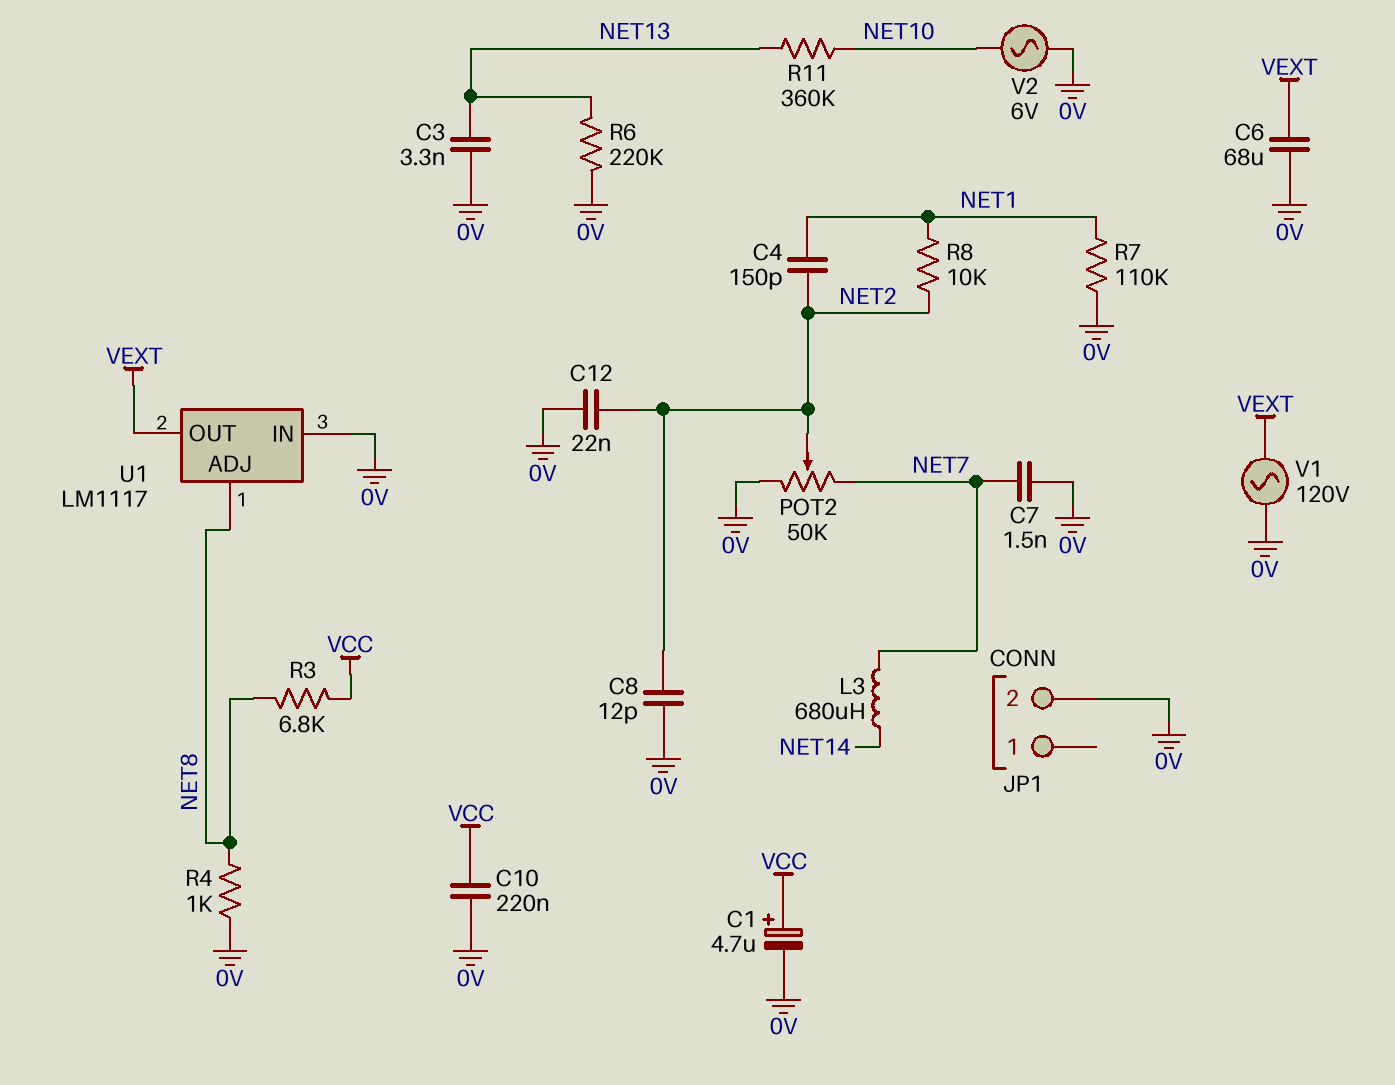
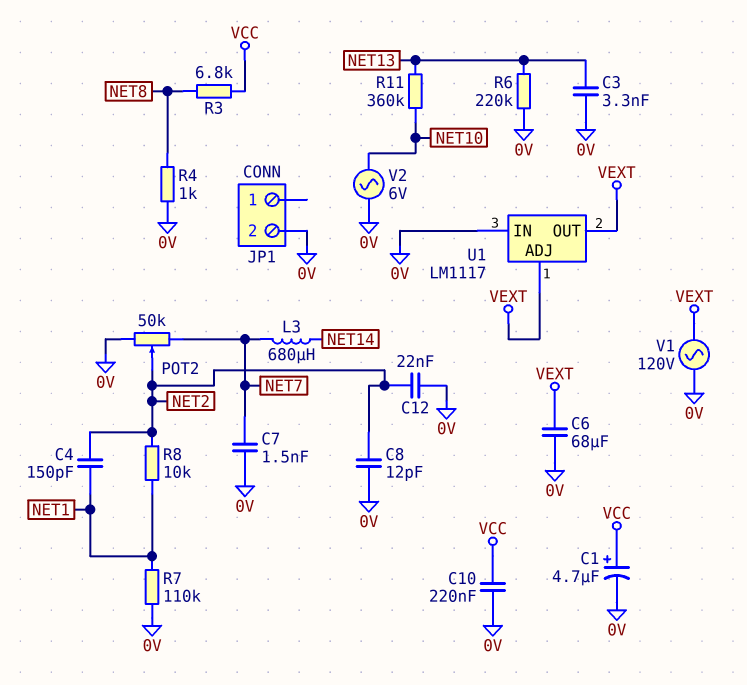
U1 pin ADJ: NET8 -> VEXT

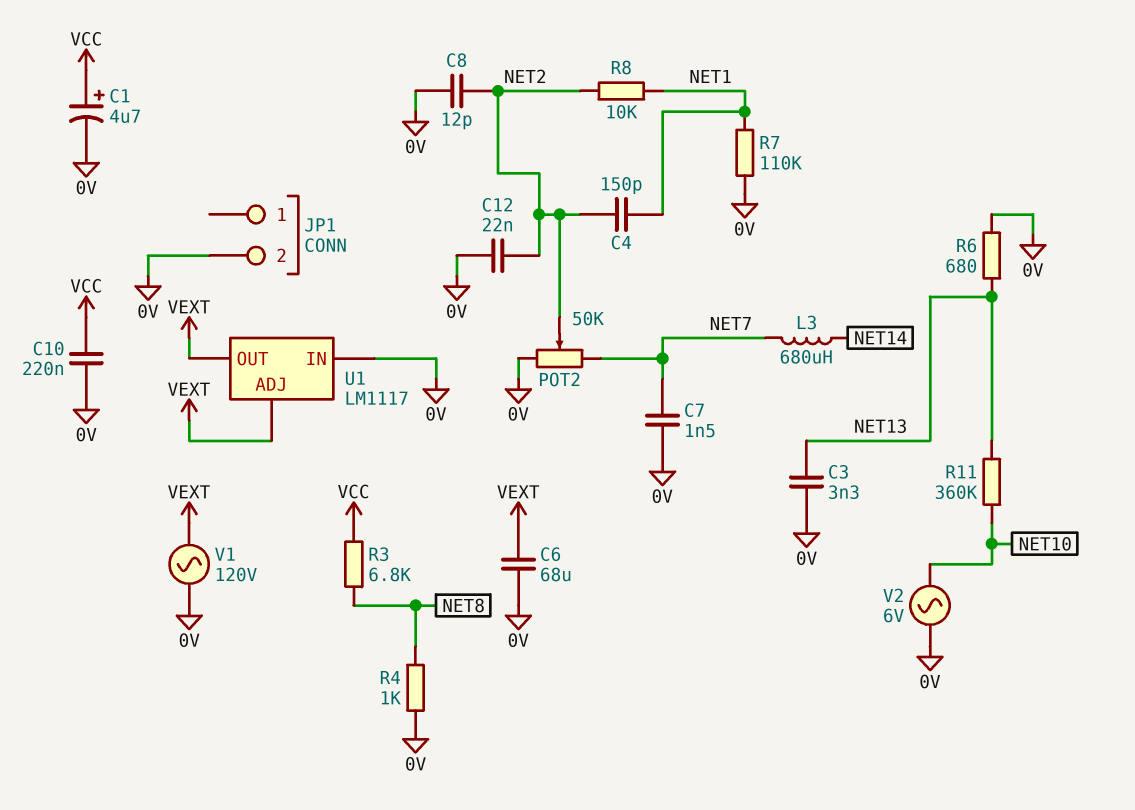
R6: 220k (0V, NET13) -> 680 (0V, NET13)

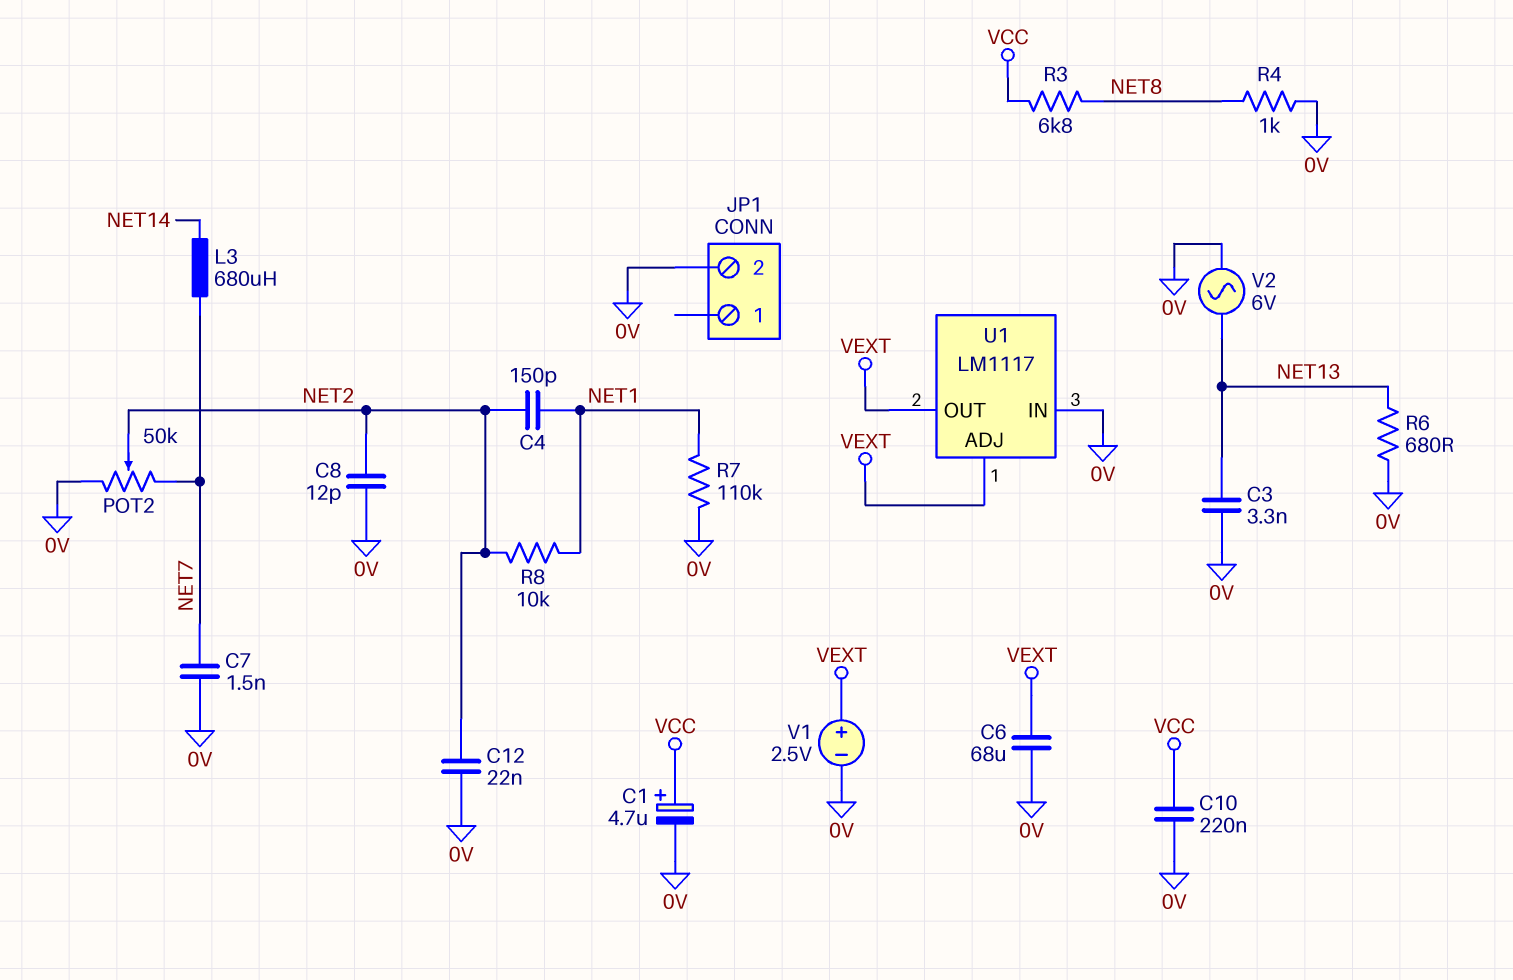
R11: 360k (NET10, NET13) -> none
V1: AC 120V (0V, VEXT) -> 2.5V (plus VEXT, minus 0V)
V2: AC 6V (0V, NET10) -> AC 6V (0V, NET13)

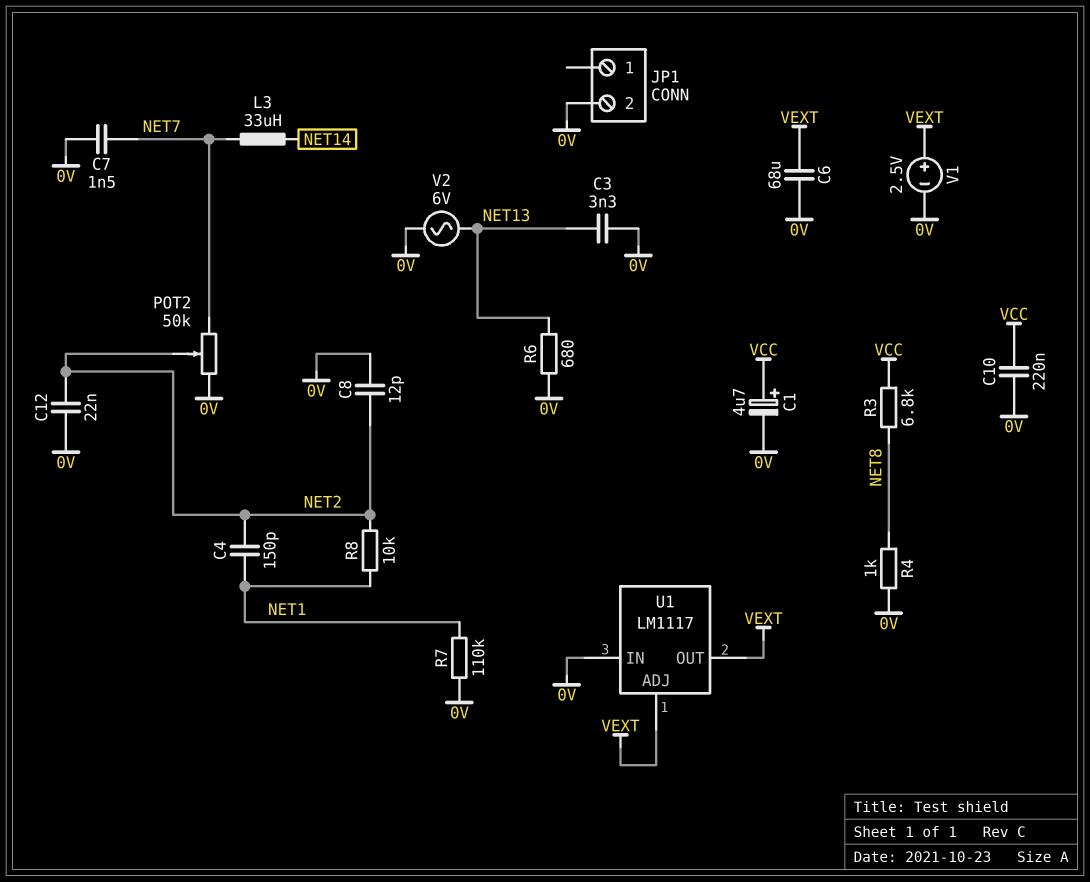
L3: 680uH (NET7, NET14) -> 33uH (NET7, NET14)

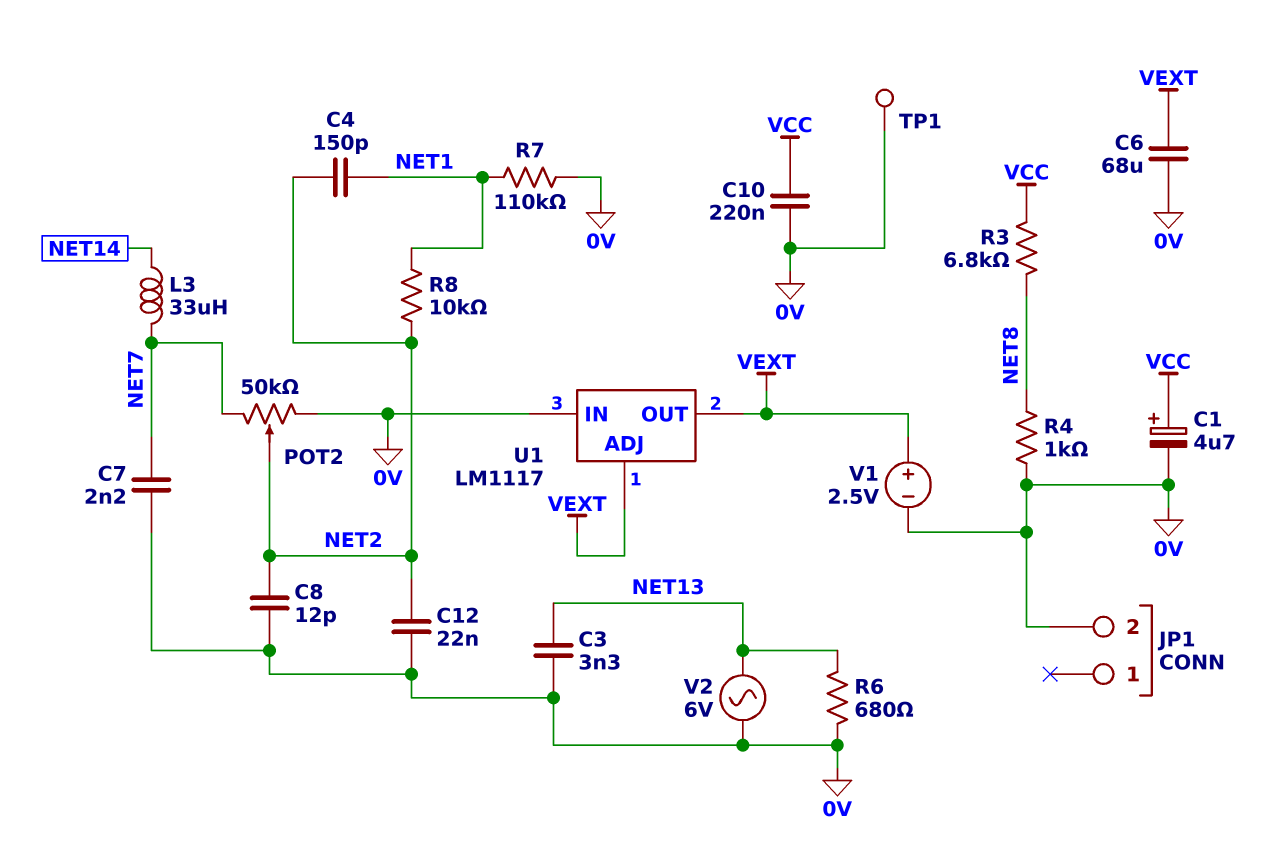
C7: 1.5nF (0V, NET7) -> 2.2nF (0V, NET7)
TP1: none -> test point (0V)

